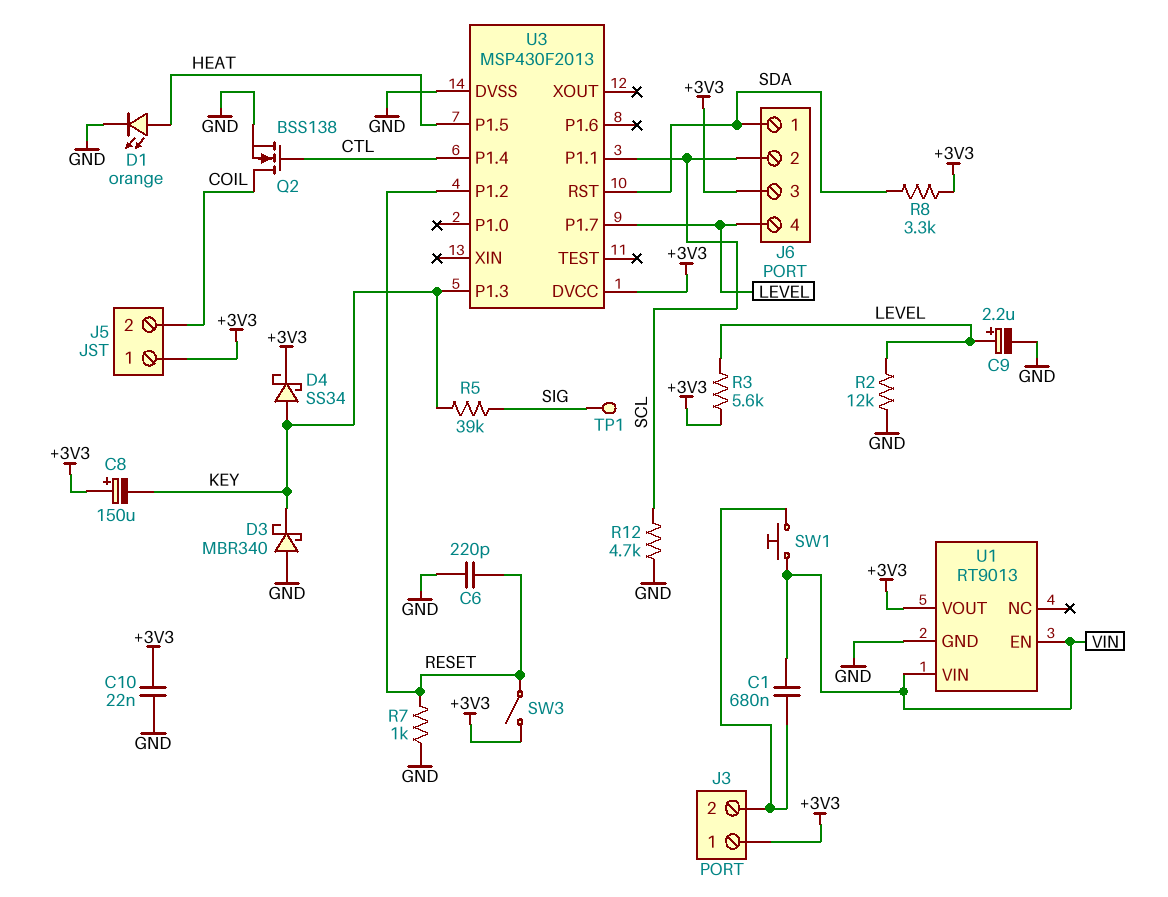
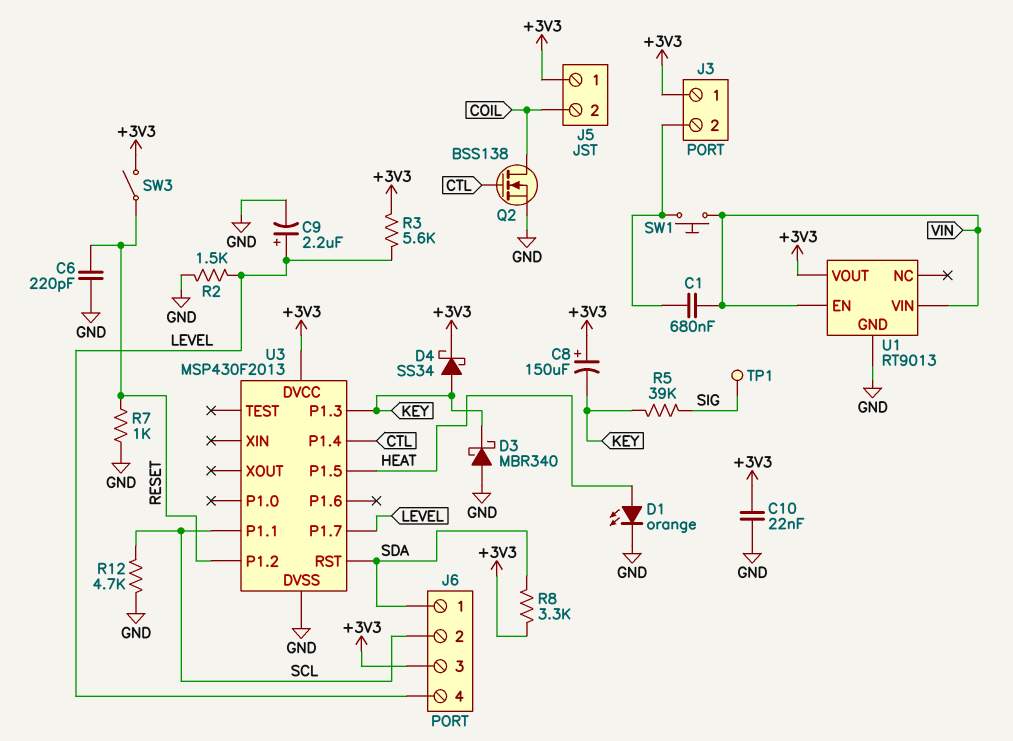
R2: 12k (GND, LEVEL) -> 1.5k (GND, LEVEL)

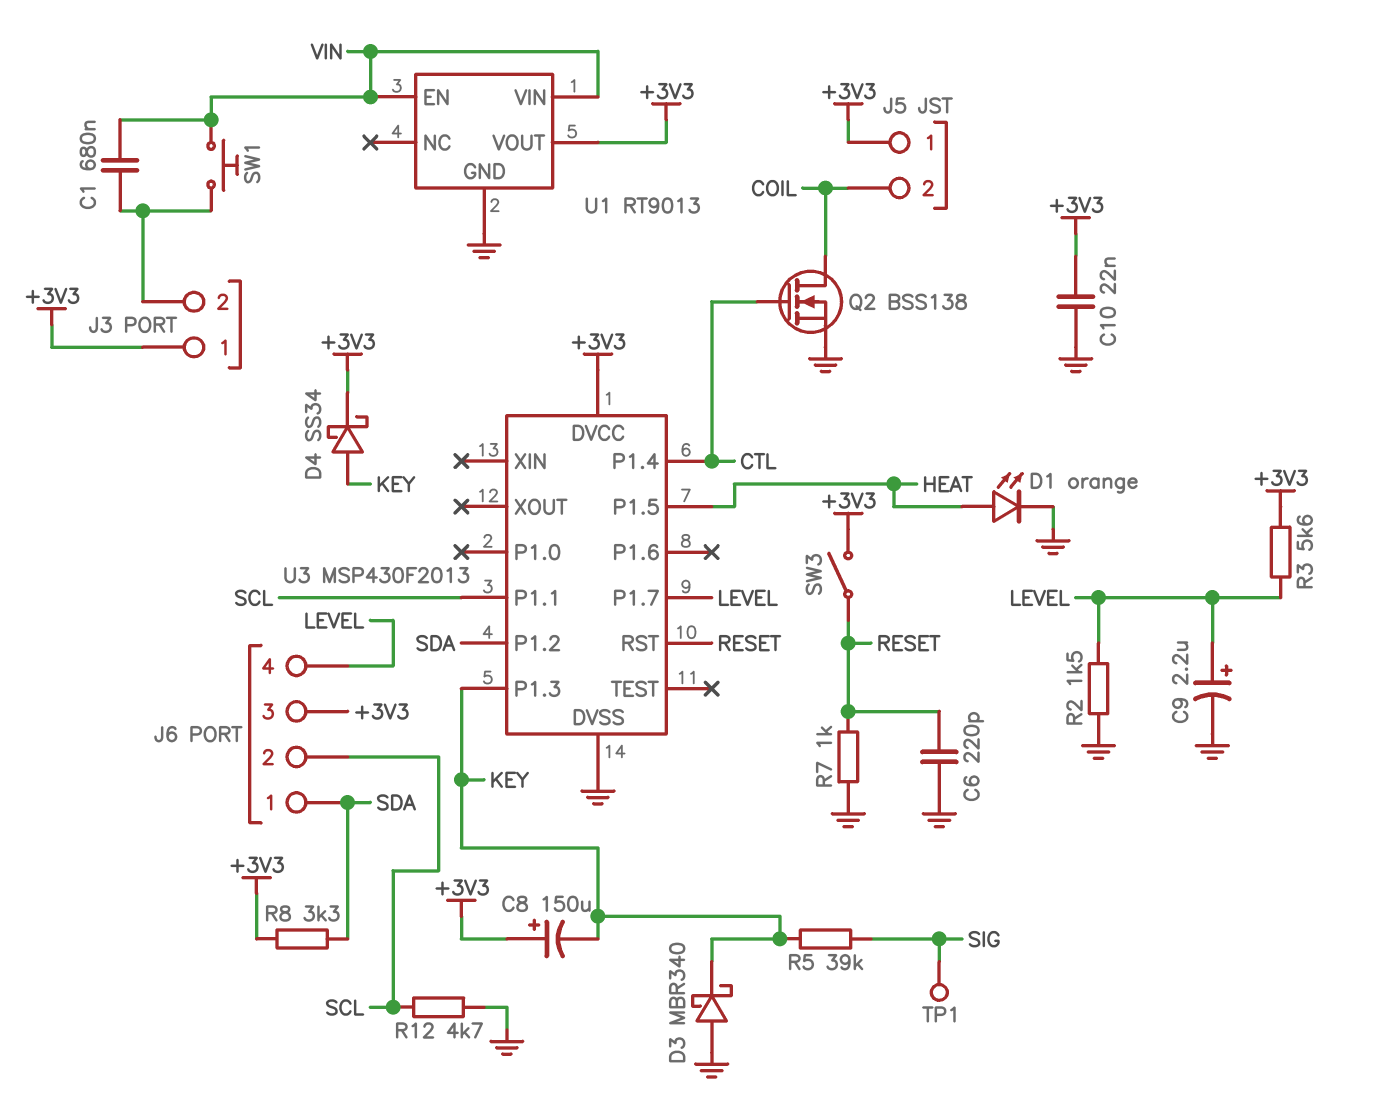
U3 pin P1.2: RESET -> SDA
U3 pin RST: SDA -> RESET

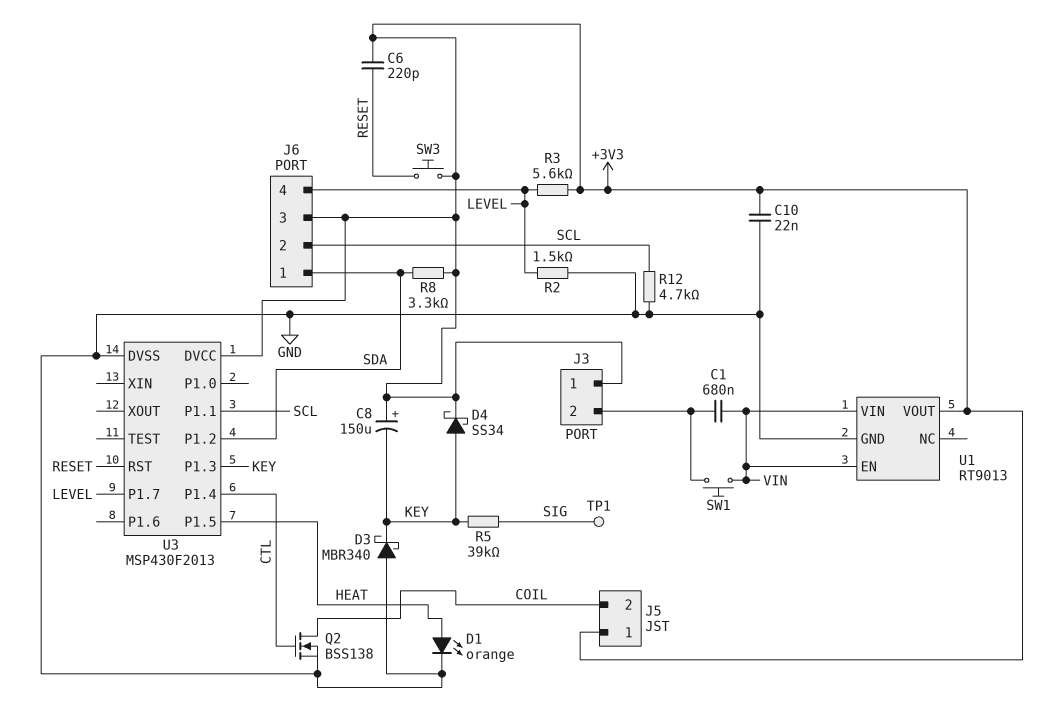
C6: 220pF (GND, RESET) -> 220pF (+3V3, RESET)
C9: 2.2uF (plus LEVEL, minus GND) -> none
R7: 1k (GND, RESET) -> none
SW3: switch (+3V3, RESET) -> button (+3V3, RESET)

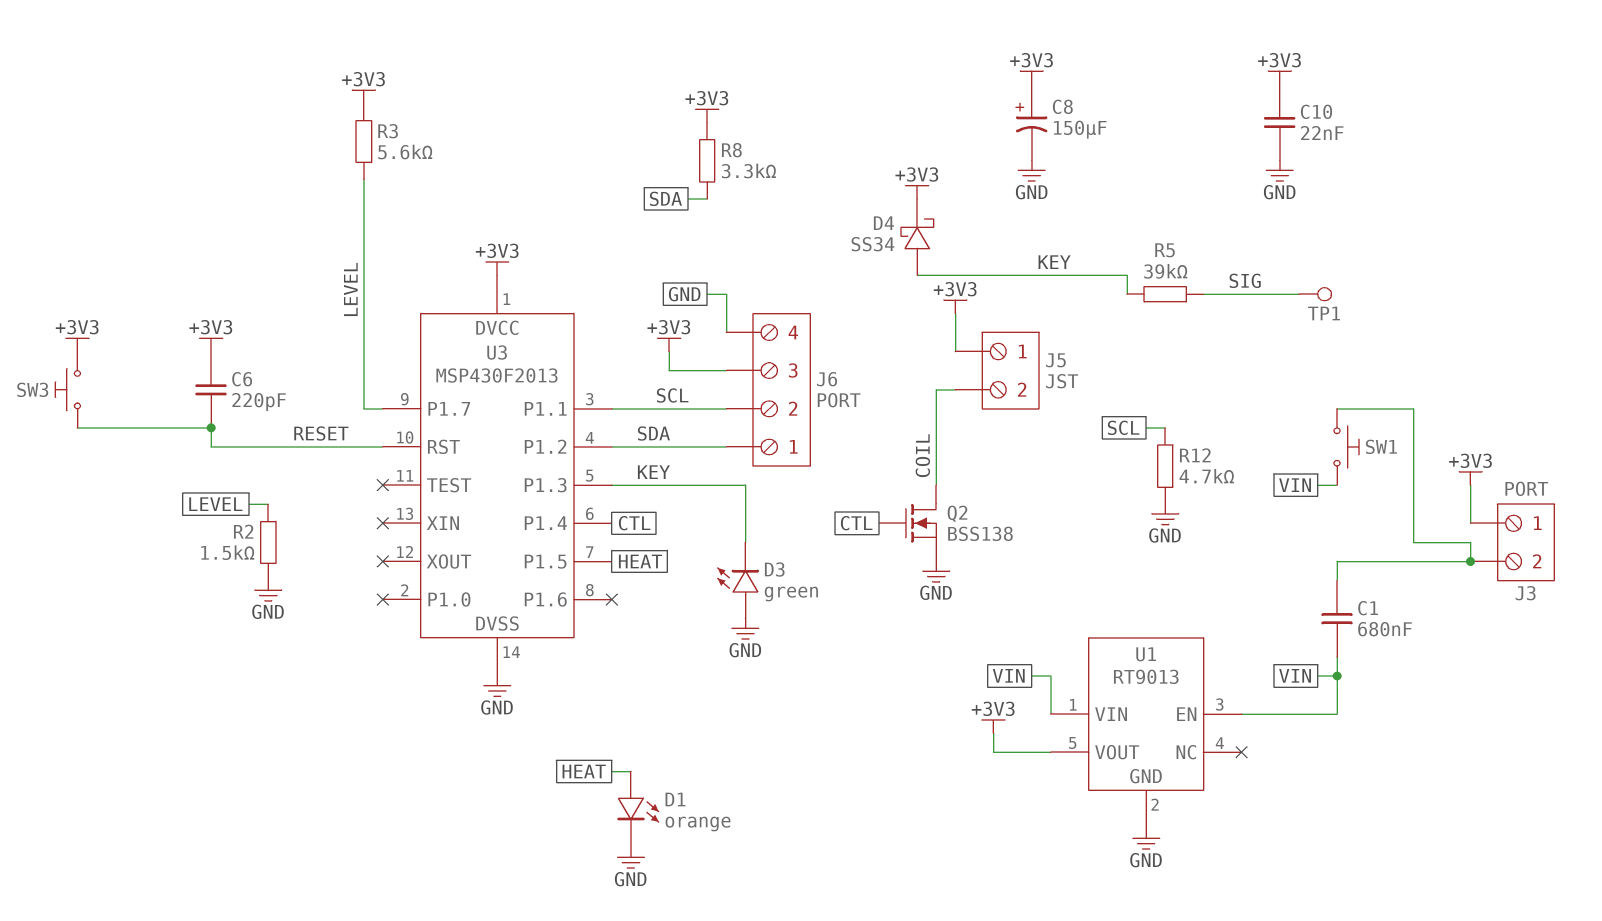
C8: 150uF (plus +3V3, minus KEY) -> 150uF (plus +3V3, minus GND)
D3: schottky MBR340 (A GND, K KEY) -> LED green (A GND, K KEY)
J6 pin 4: LEVEL -> GND

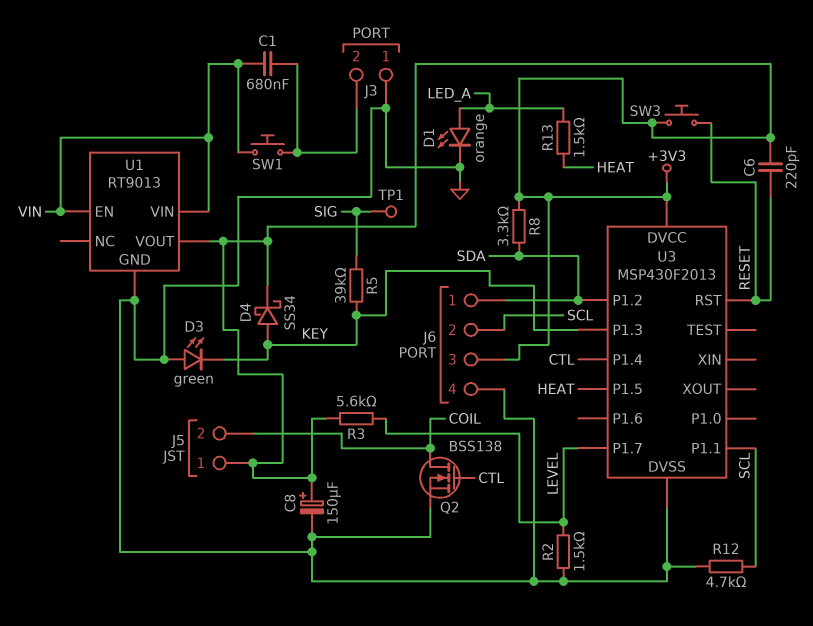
C10: 22nF (+3V3, GND) -> none
D1: LED orange (A HEAT, K GND) -> LED orange (A LED_A, K GND)
J3 pin 1: +3V3 -> GND
R13: none -> 1.5k (HEAT, LED_A)

